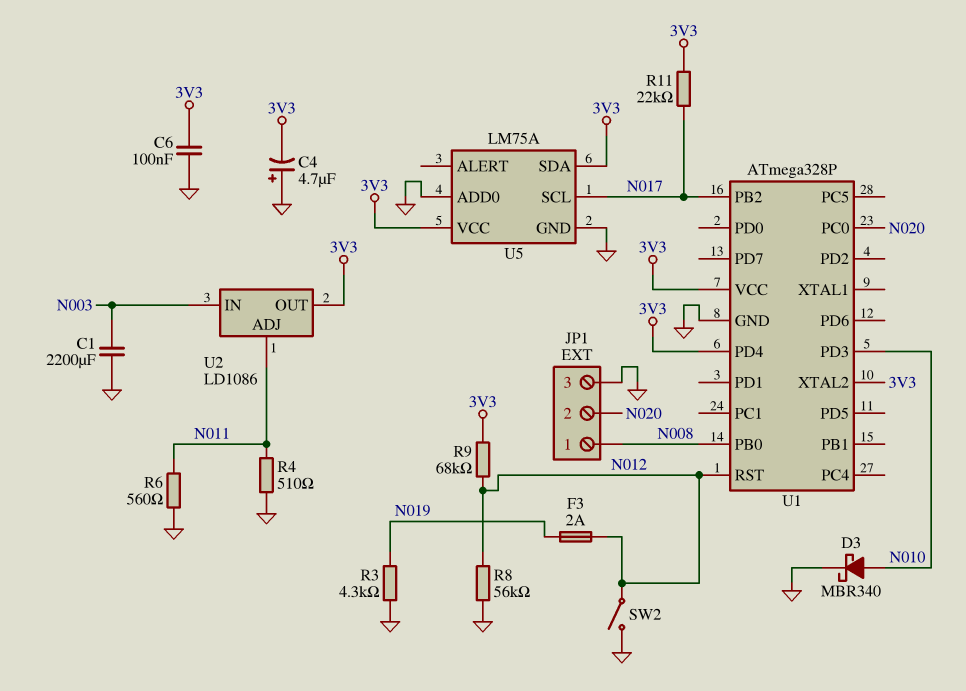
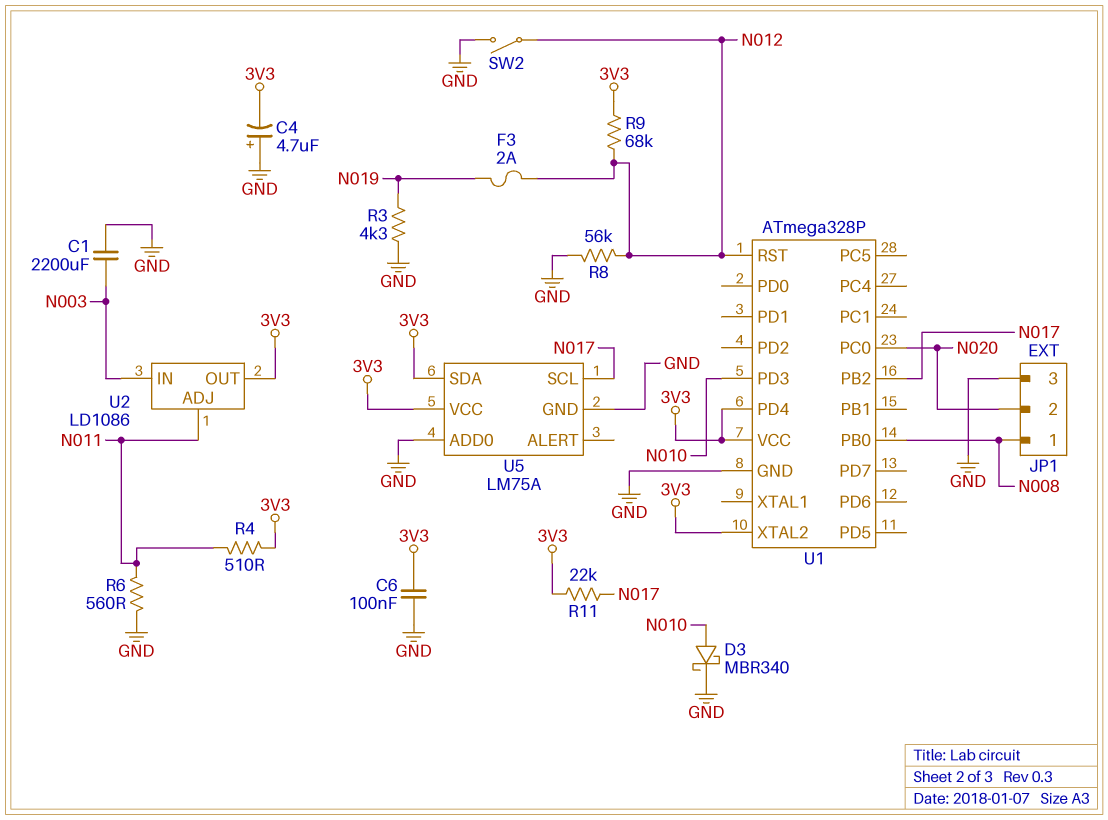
R4: 510 (GND, N011) -> 510 (3V3, N011)

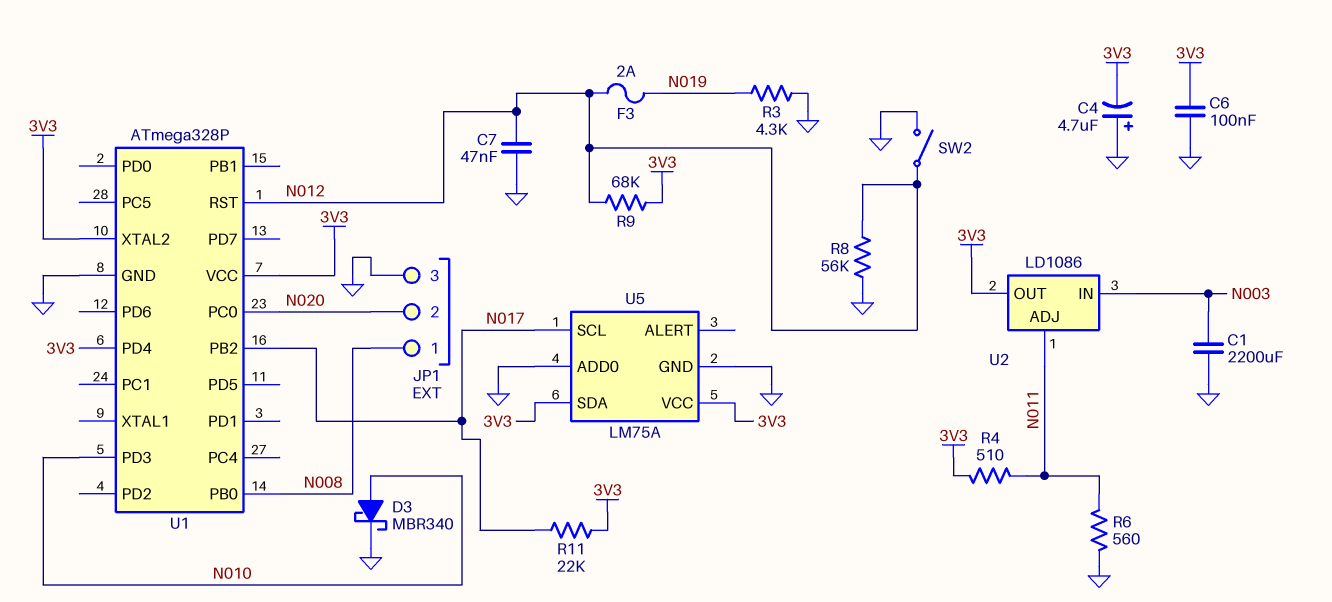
C7: none -> 47nF (GND, N012)

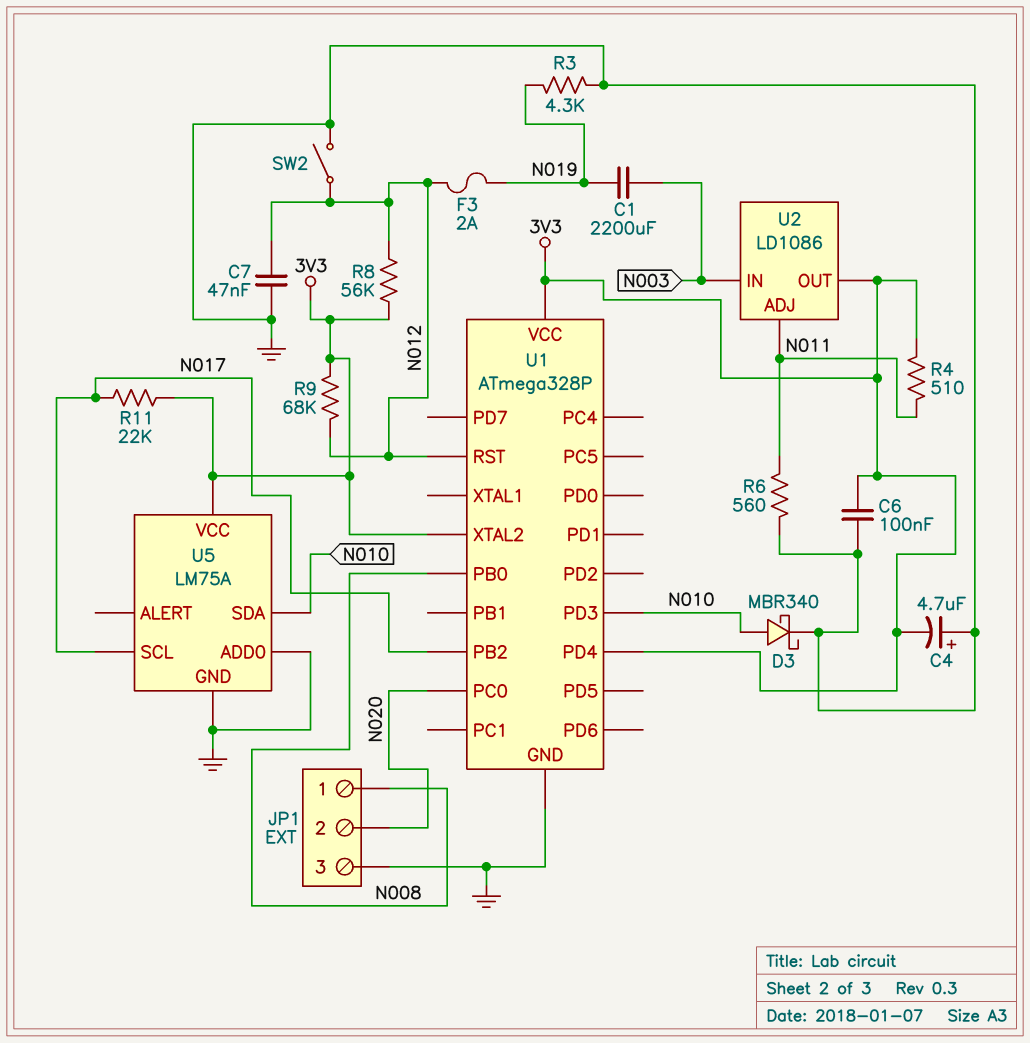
C1: 2200uF (GND, N003) -> 2200uF (N003, N019)
R8: 56k (GND, N012) -> 56k (3V3, N012)
U5 pin SDA: 3V3 -> N010

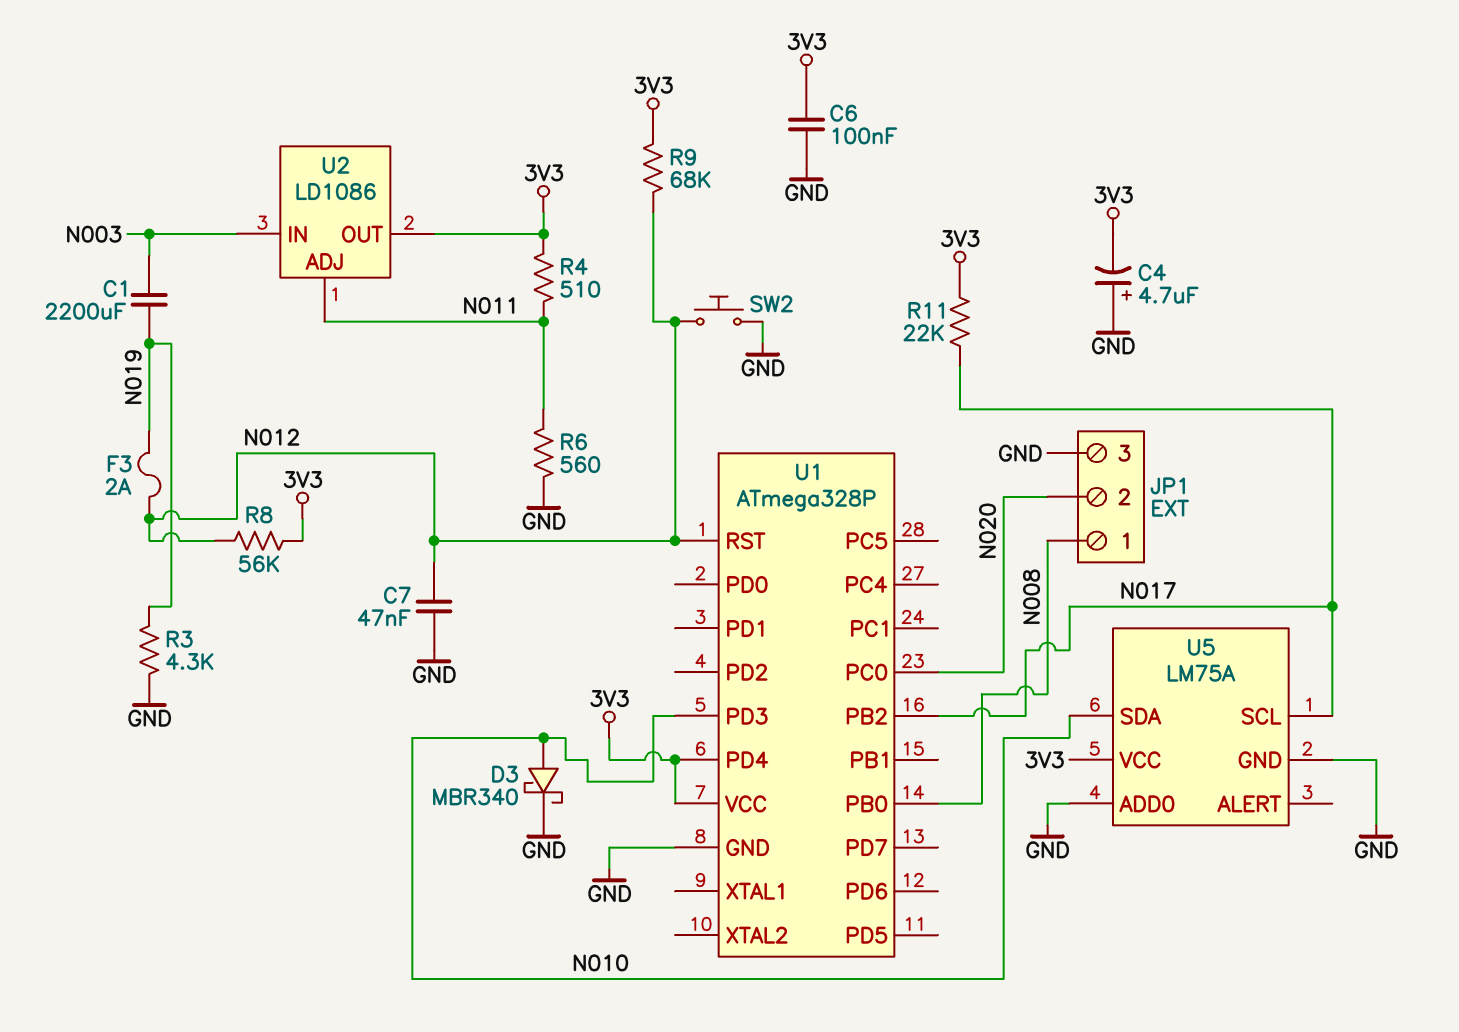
SW2: switch (GND, N012) -> button (GND, N012)
U1 pin XTAL2: 3V3 -> none

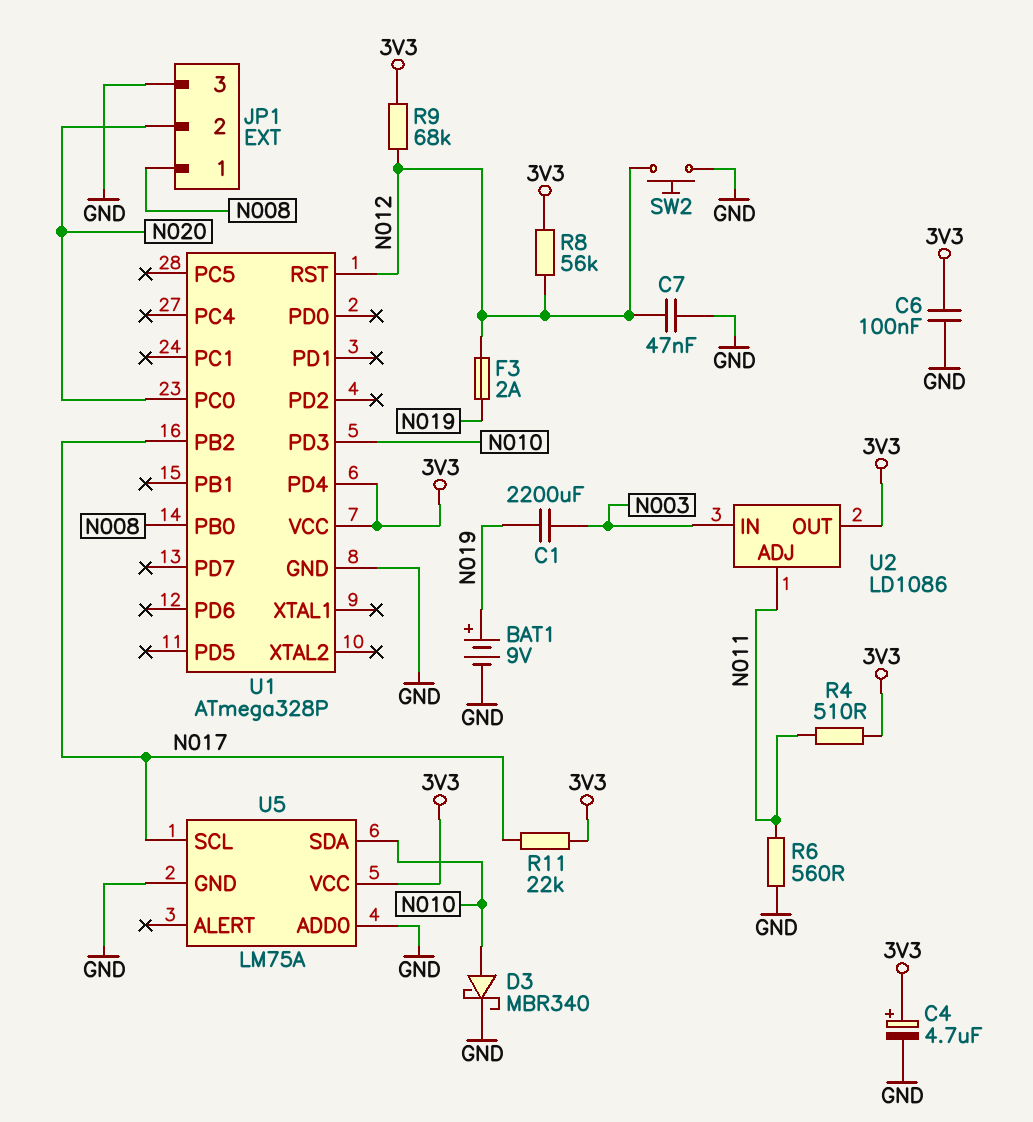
BAT1: none -> 9V (plus N019, minus GND)
C4: 4.7uF (plus GND, minus 3V3) -> 4.7uF (plus 3V3, minus GND)
R3: 4.3k (GND, N019) -> none

